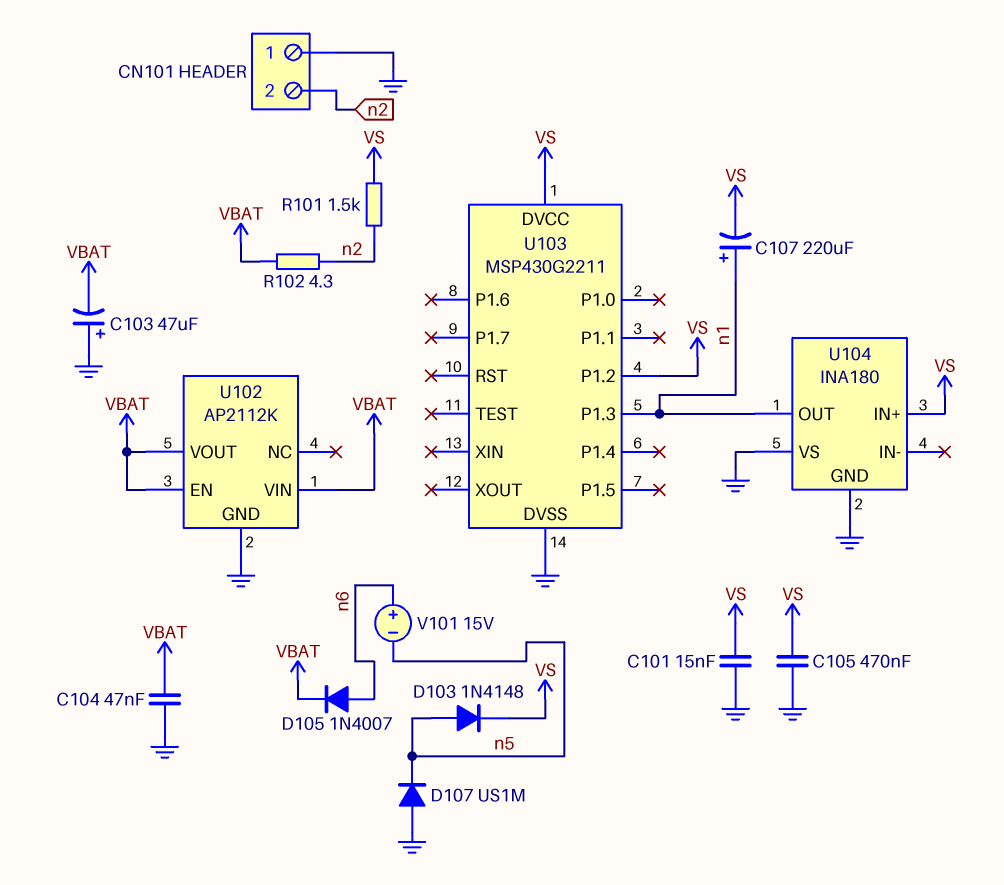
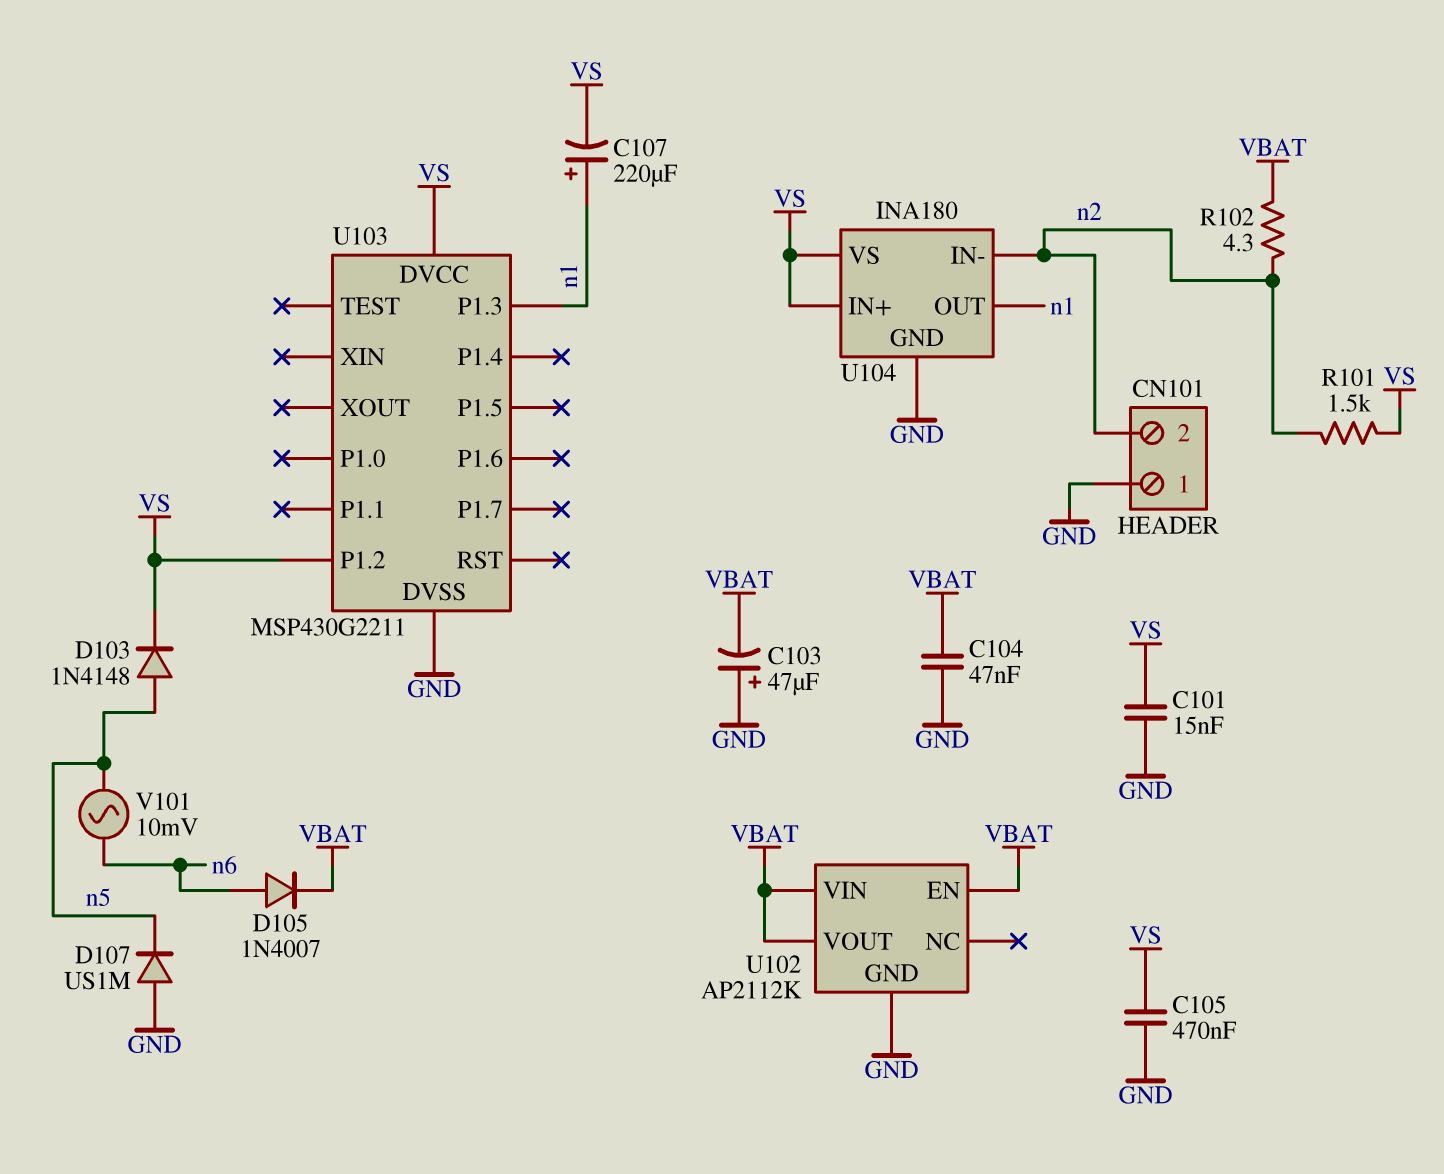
U104 pin IN-: none -> n2
U104 pin VS: GND -> VS
V101: 15V (plus n6, minus n5) -> AC 10mV (n5, n6)

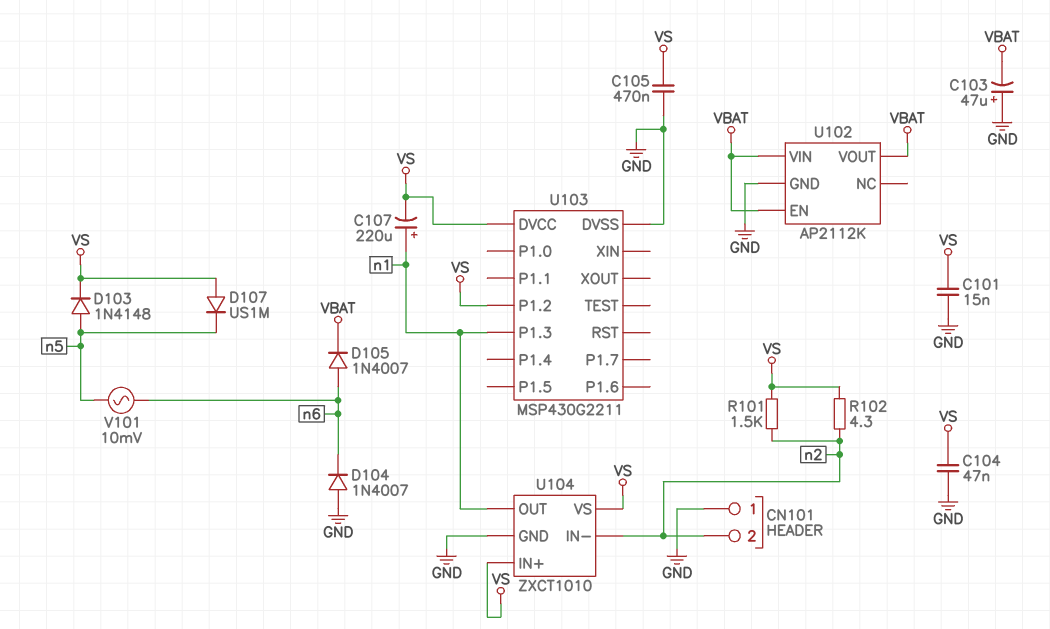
C104: 47nF (GND, VBAT) -> 47nF (GND, VS)
D104: none -> diode 1N4007 (A GND, K n6)
D107: diode US1M (A GND, K n5) -> diode US1M (A VS, K n5)
R102: 4.3 (VBAT, n2) -> 4.3 (VS, n2)
U104: INA180 -> ZXCT1010

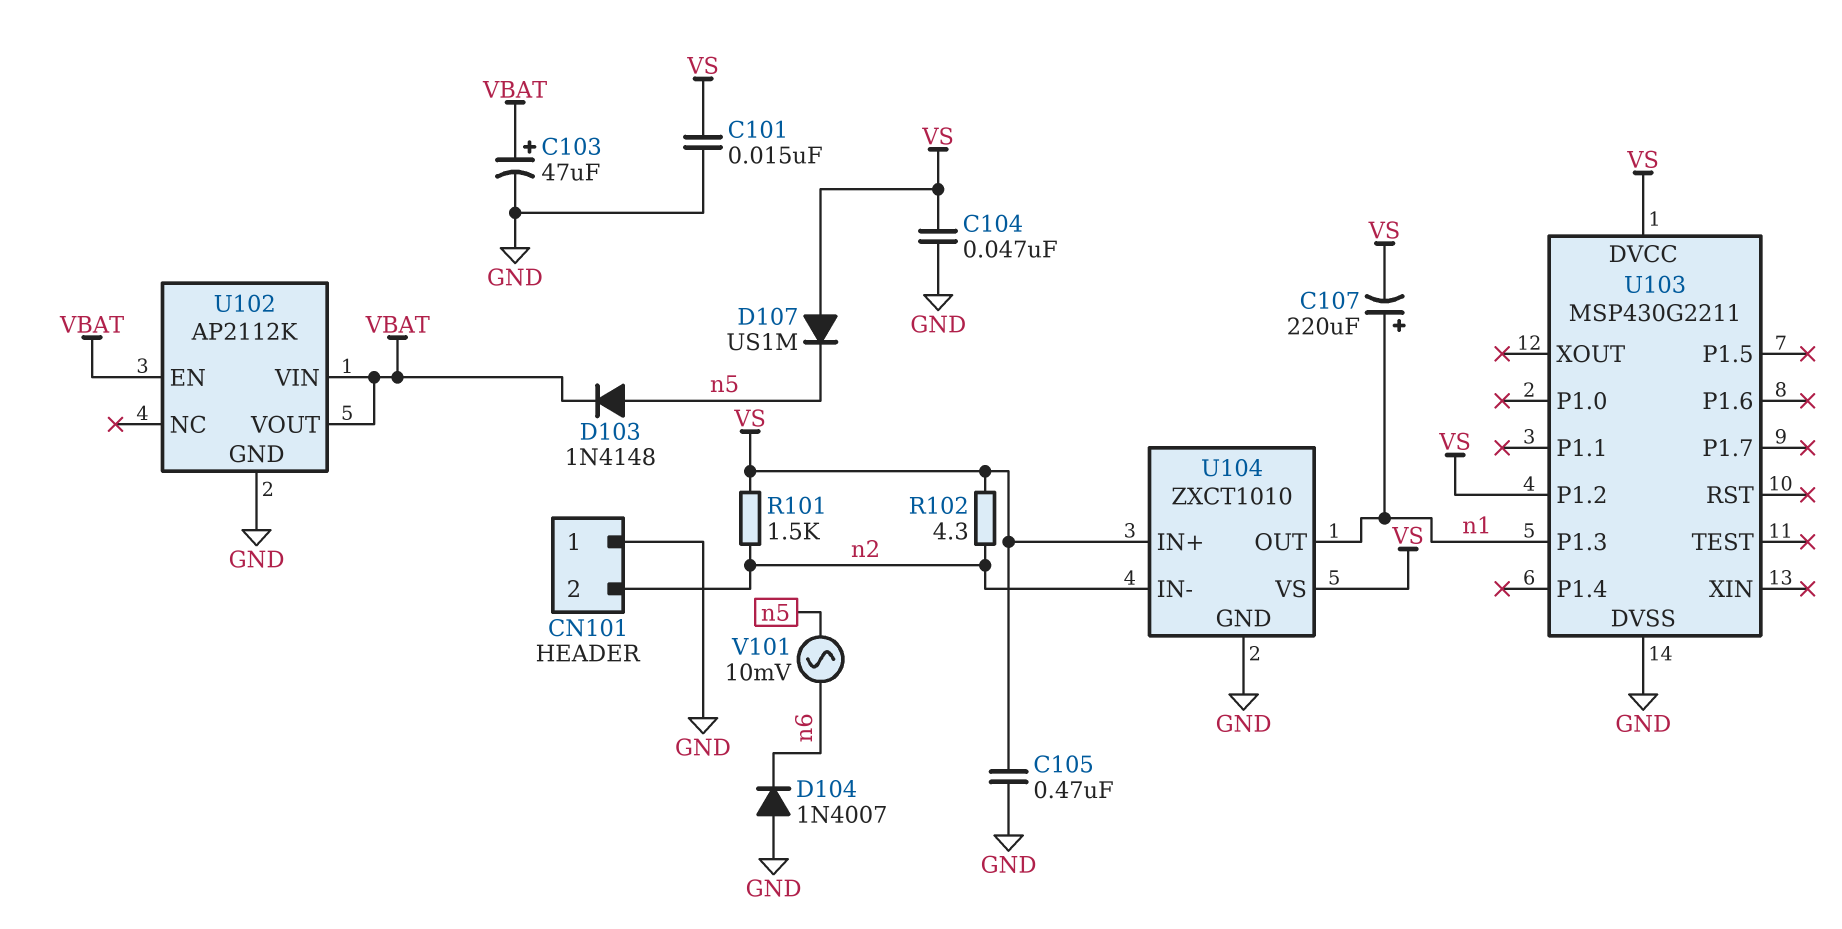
C103: 47uF (plus GND, minus VBAT) -> 47uF (plus VBAT, minus GND)
D103: diode 1N4148 (A n5, K VS) -> diode 1N4148 (A n5, K VBAT)
D105: diode 1N4007 (A n6, K VBAT) -> none

